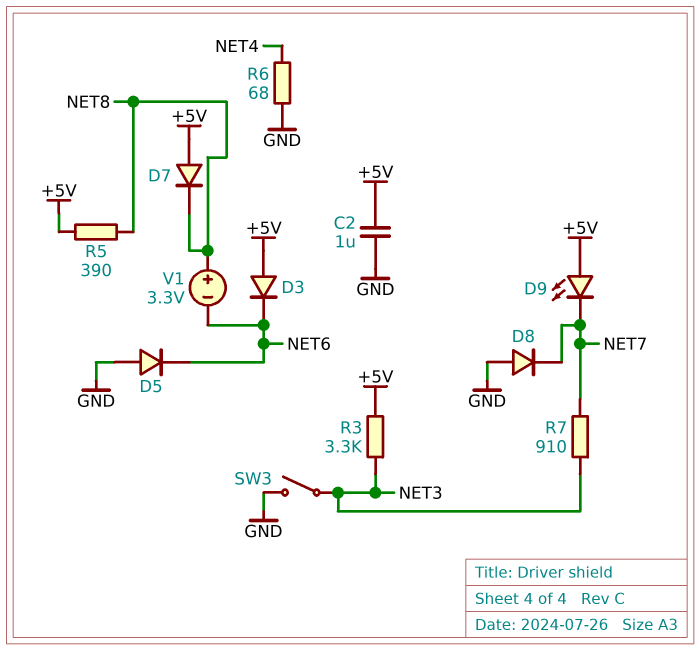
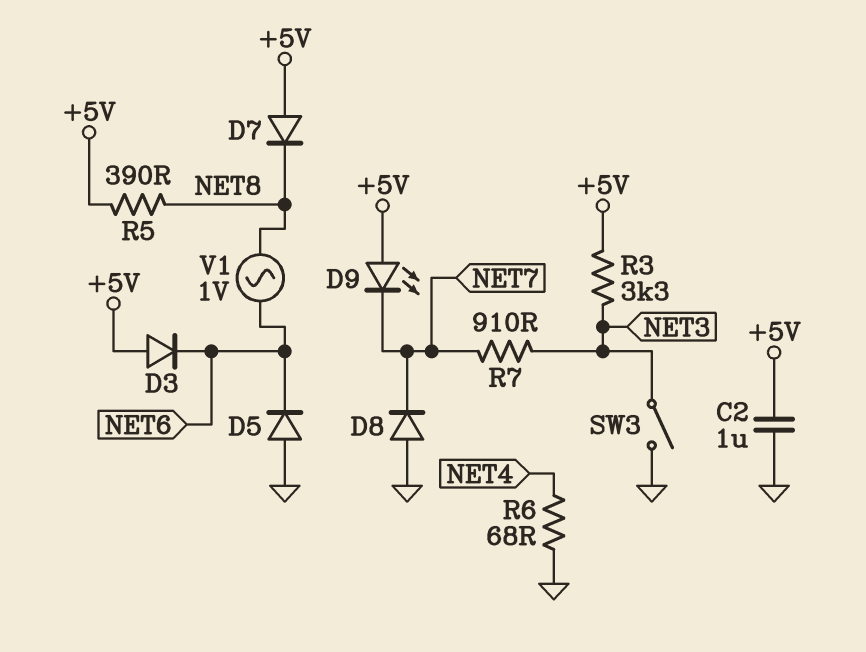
V1: 3.3V (plus NET8, minus NET6) -> AC 1V (NET6, NET8)

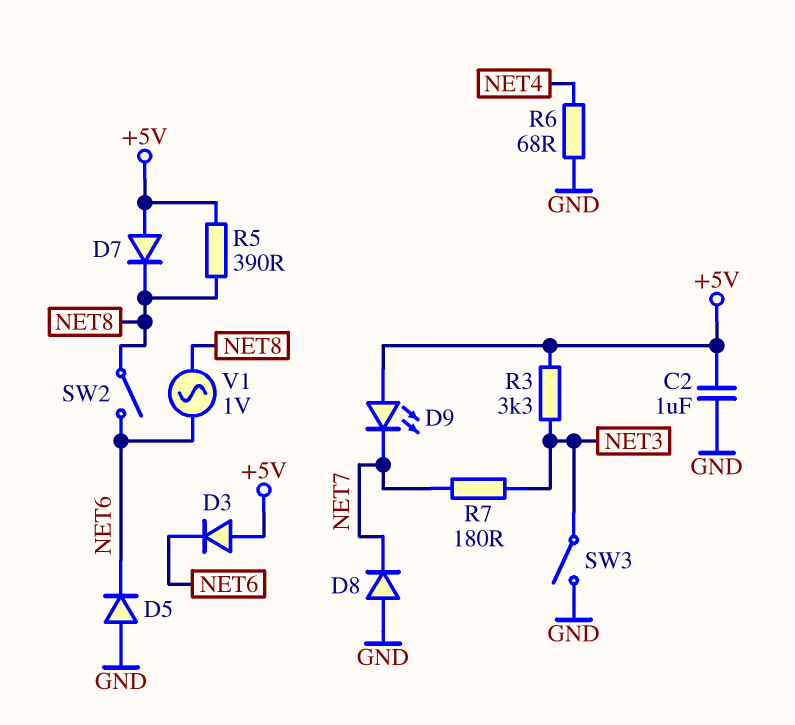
R7: 910 (NET3, NET7) -> 180 (NET3, NET7)
SW2: none -> switch (NET6, NET8)

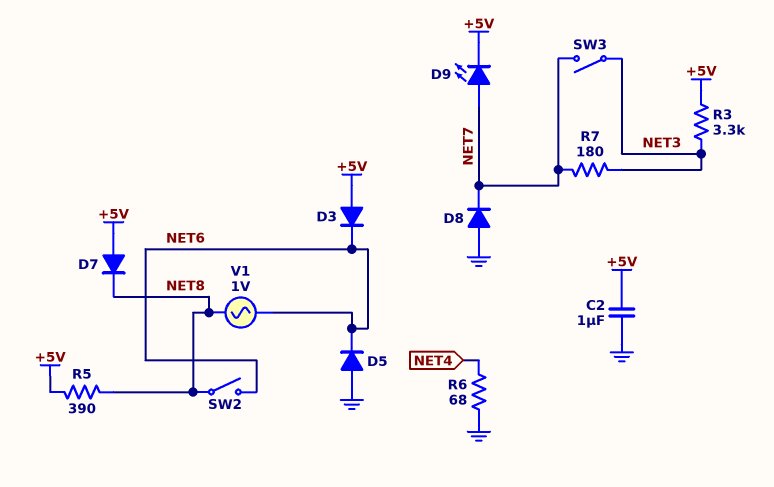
D9: LED (A +5V, K NET7) -> LED (A NET7, K +5V)
SW3: switch (GND, NET3) -> switch (NET3, NET7)

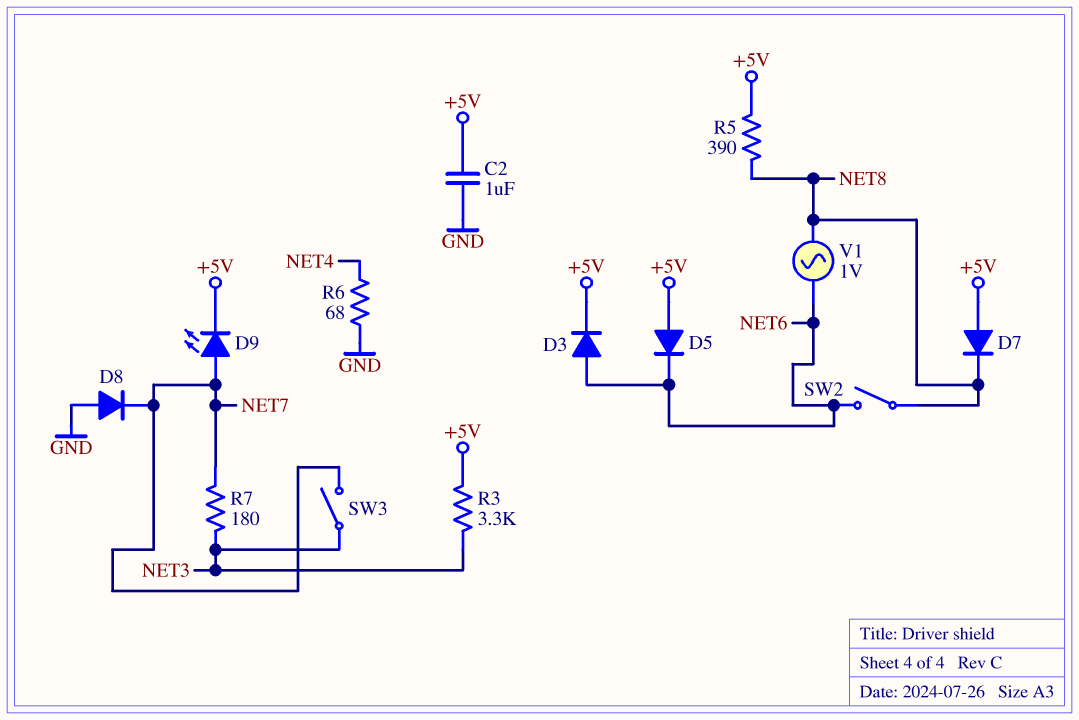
D3: diode (A +5V, K NET6) -> diode (A NET6, K +5V)
D5: diode (A GND, K NET6) -> diode (A +5V, K NET6)

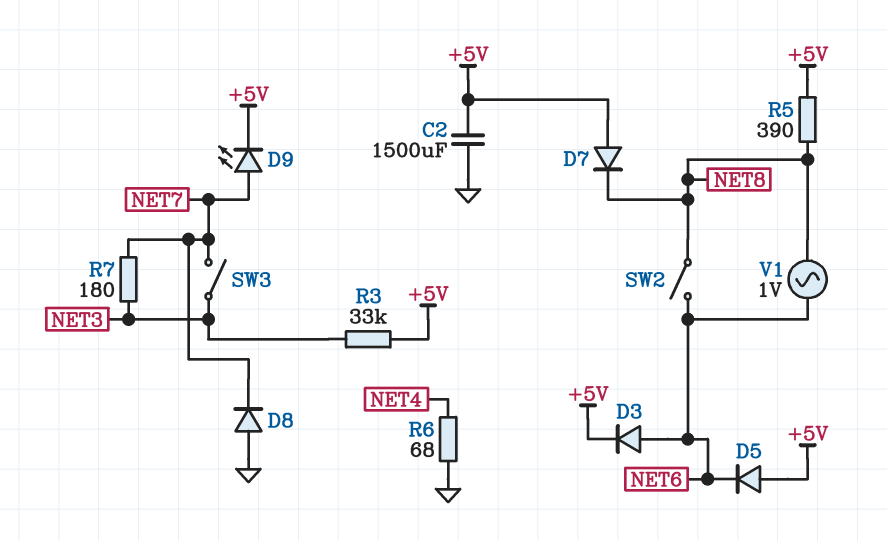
C2: 1uF (+5V, GND) -> 1500uF (+5V, GND)
R3: 3.3k (+5V, NET3) -> 33k (+5V, NET3)

